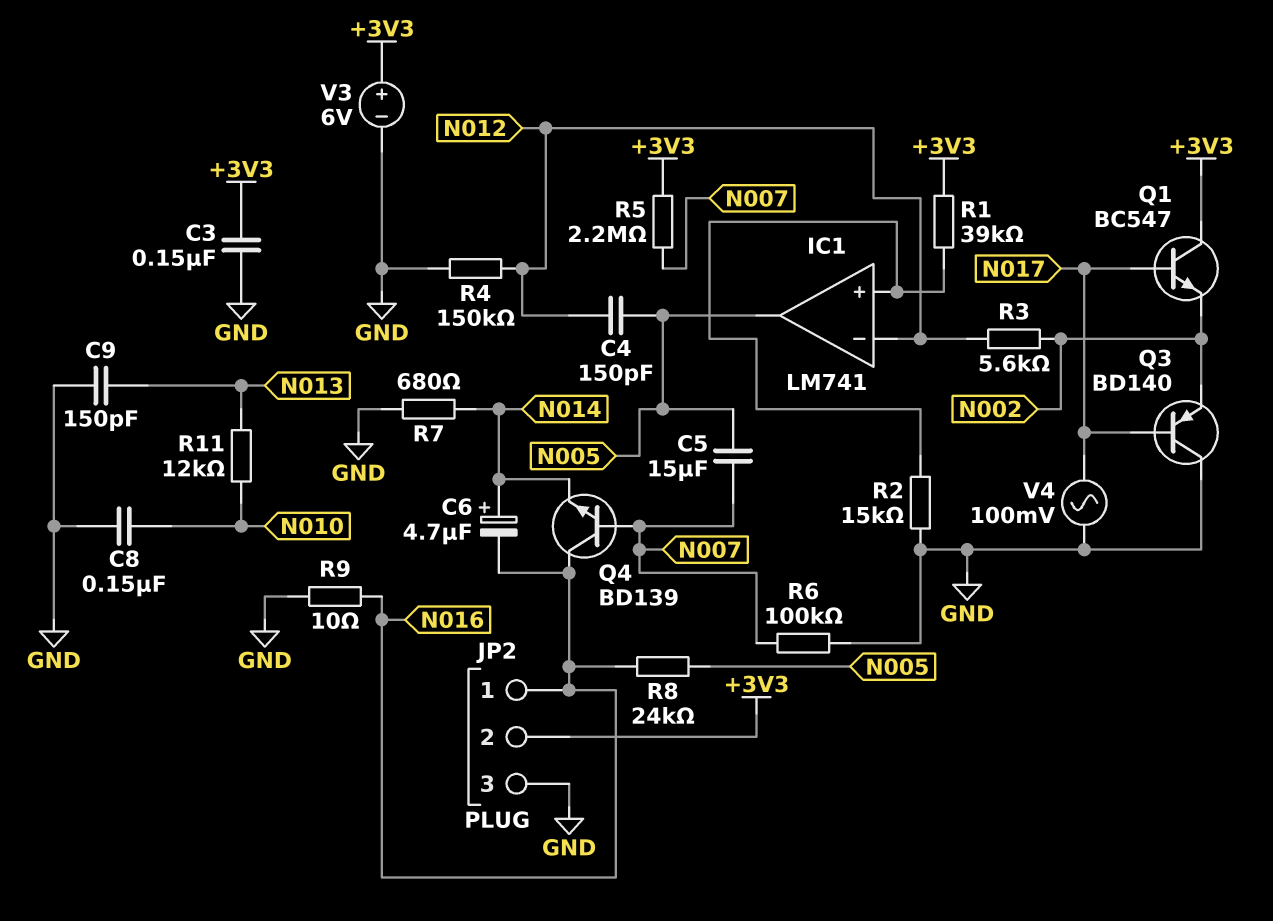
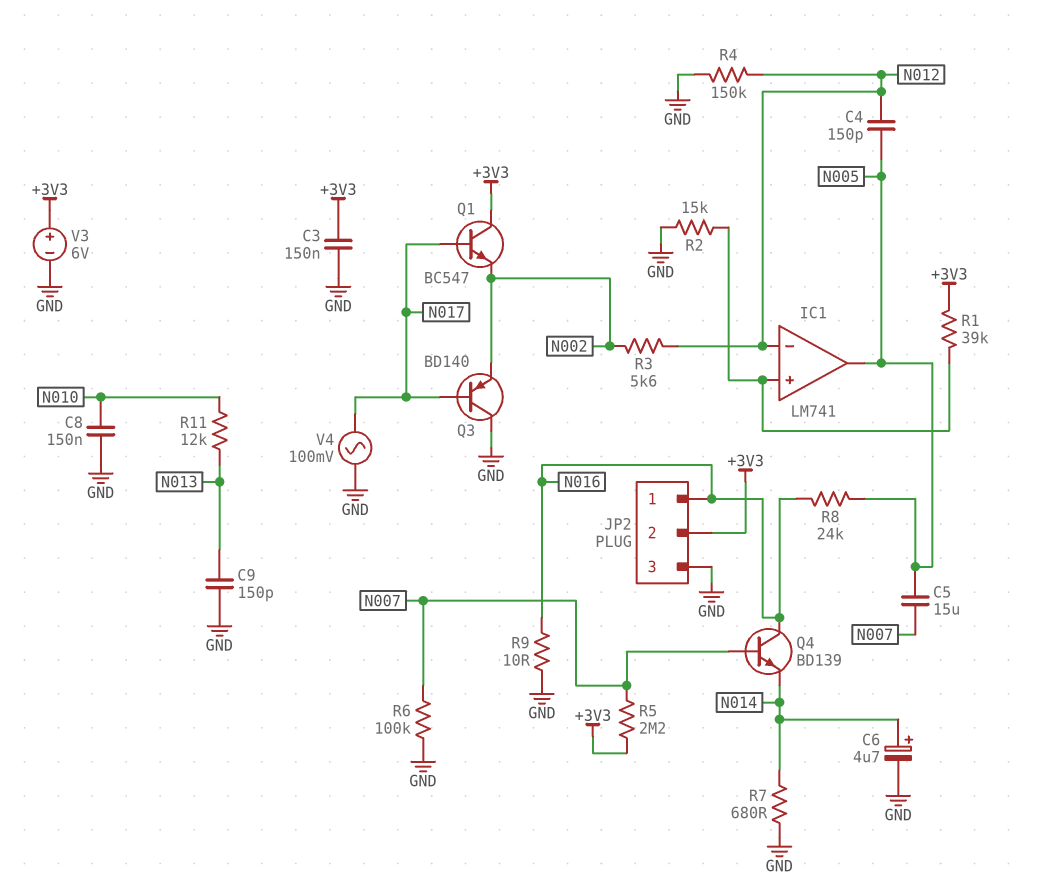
C6: 4.7uF (plus N014, minus N016) -> 4.7uF (plus N014, minus GND)

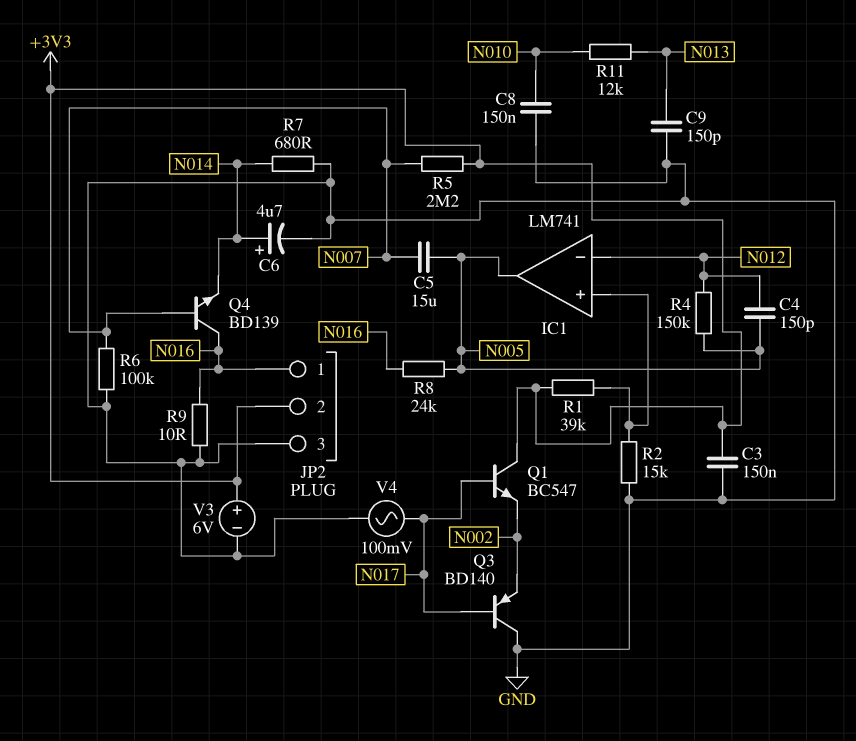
R3: 5.6k (N002, N012) -> none
R4: 150k (GND, N012) -> 150k (N005, N012)

